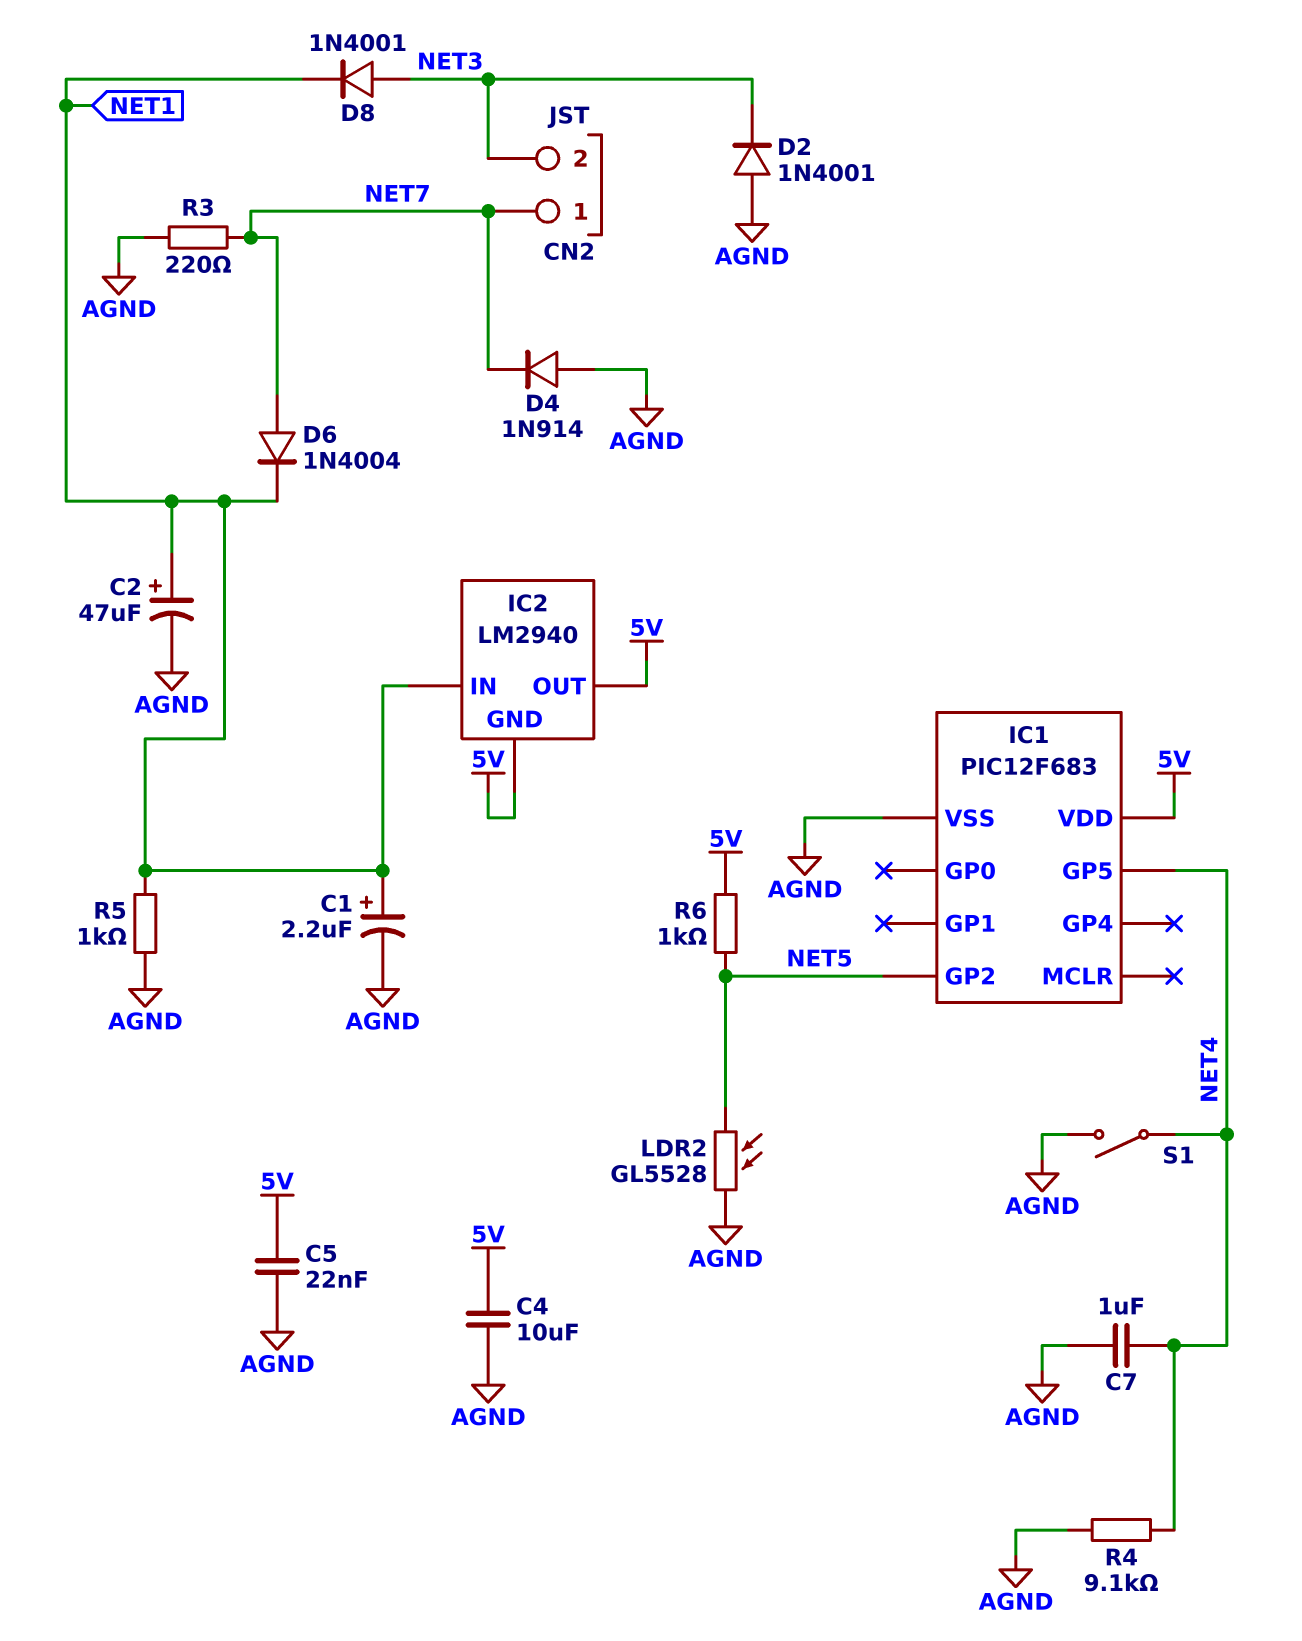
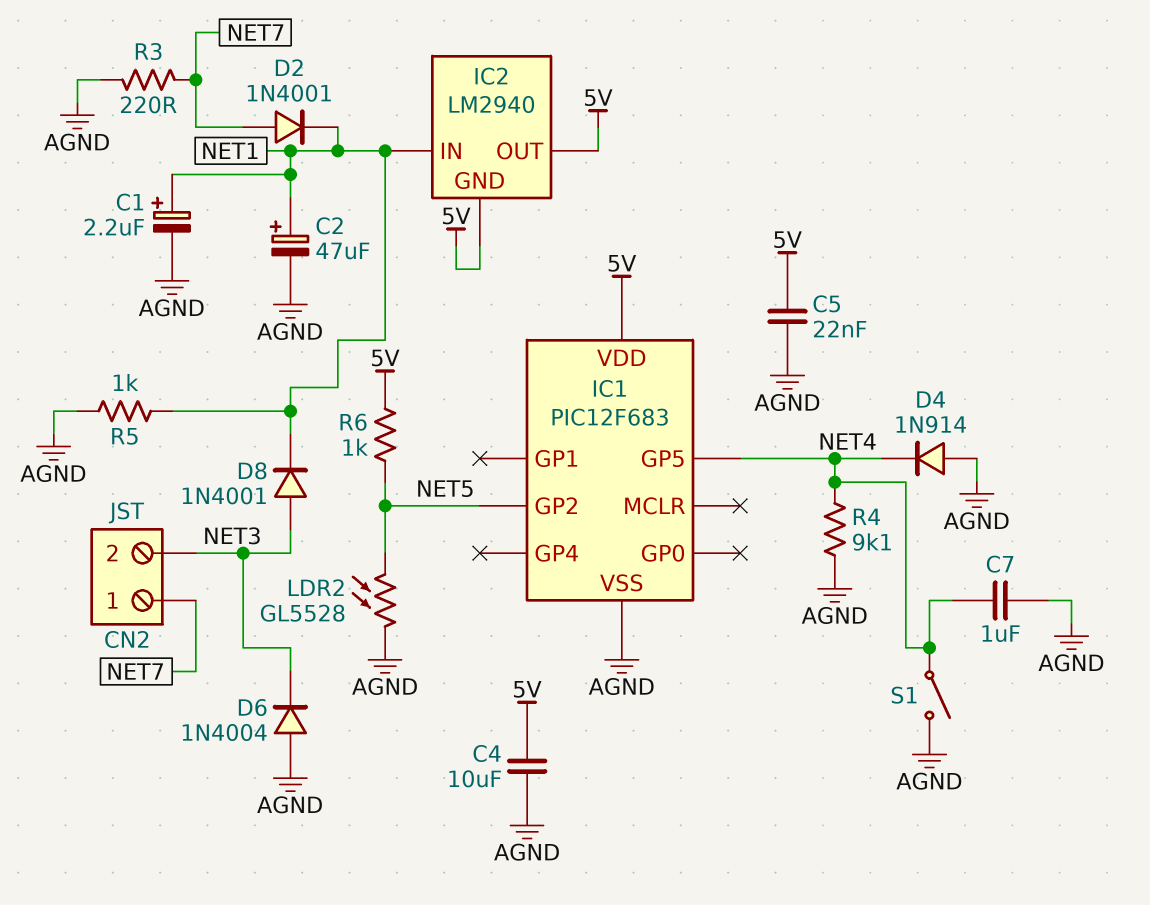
D2: diode 1N4001 (A AGND, K NET3) -> diode 1N4001 (A NET7, K NET1)
D4: diode 1N914 (A AGND, K NET7) -> diode 1N914 (A AGND, K NET4)
D6: diode 1N4004 (A NET7, K NET1) -> diode 1N4004 (A AGND, K NET3)

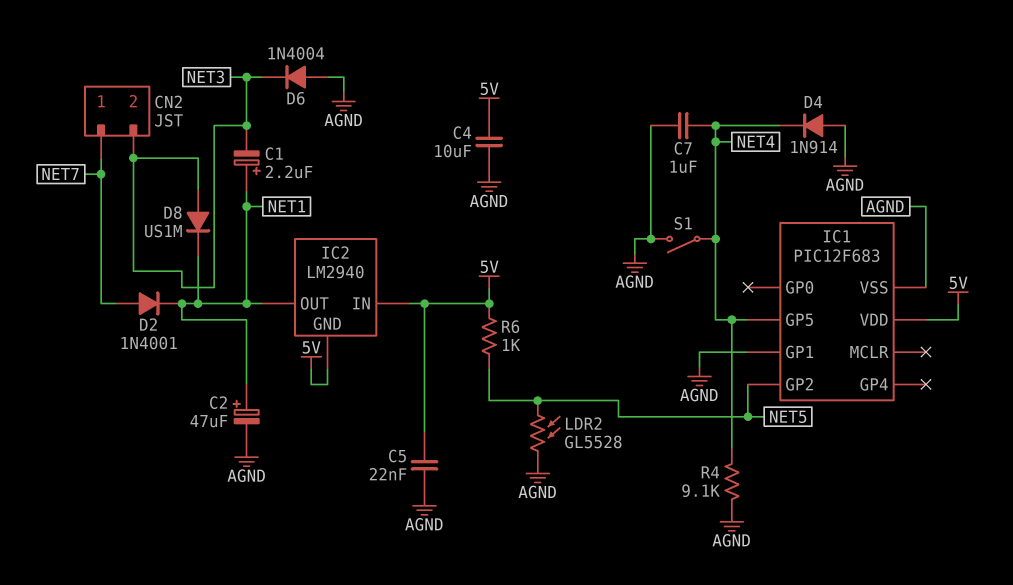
C1: 2.2uF (plus NET1, minus AGND) -> 2.2uF (plus NET1, minus NET3)
D8: diode 1N4001 (A NET3, K NET1) -> diode US1M (A NET3, K NET1)
IC1 pin GP1: none -> AGND
IC2 pin IN: NET1 -> 5V
IC2 pin OUT: 5V -> NET1
R3: 220 (AGND, NET7) -> none
R5: 1k (AGND, NET1) -> none

